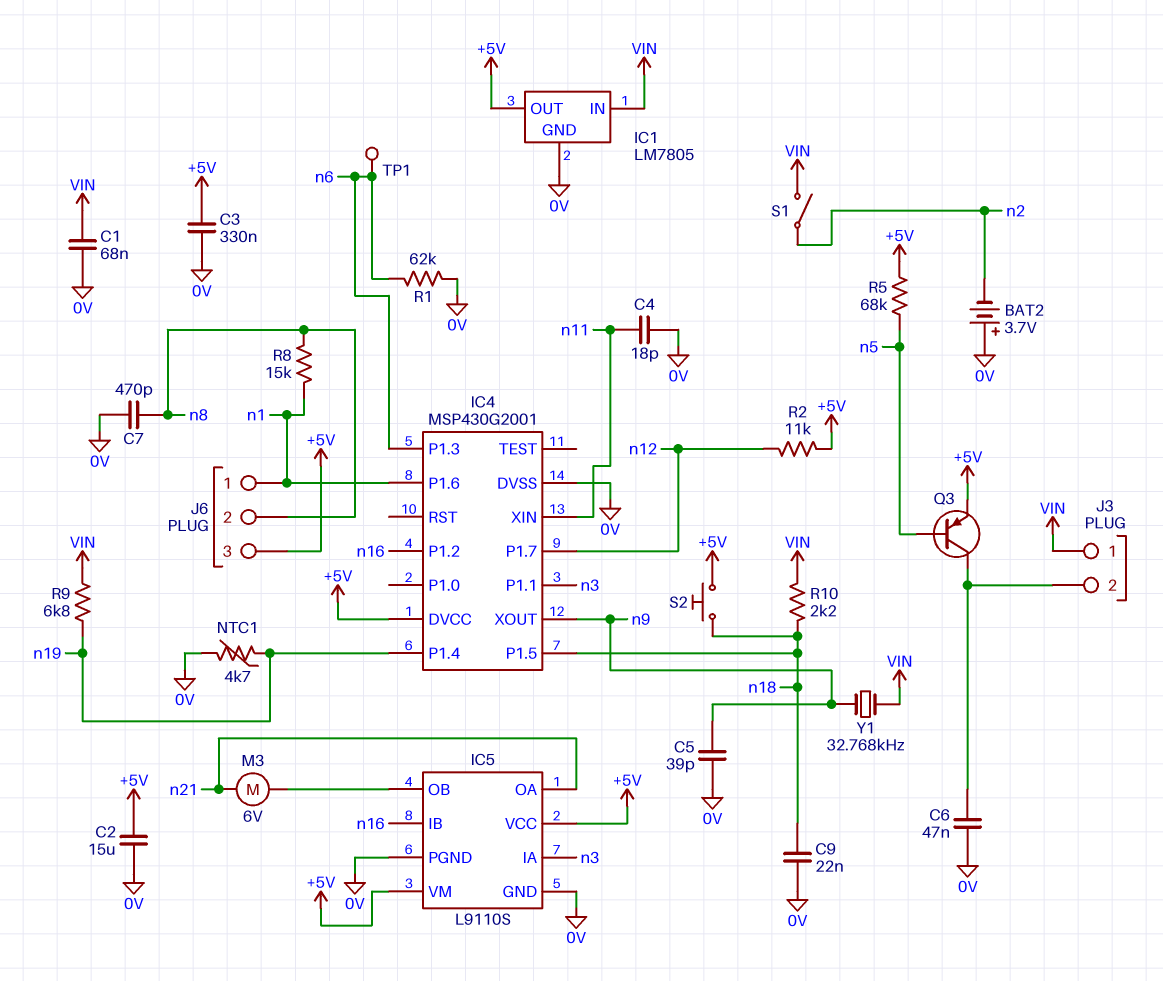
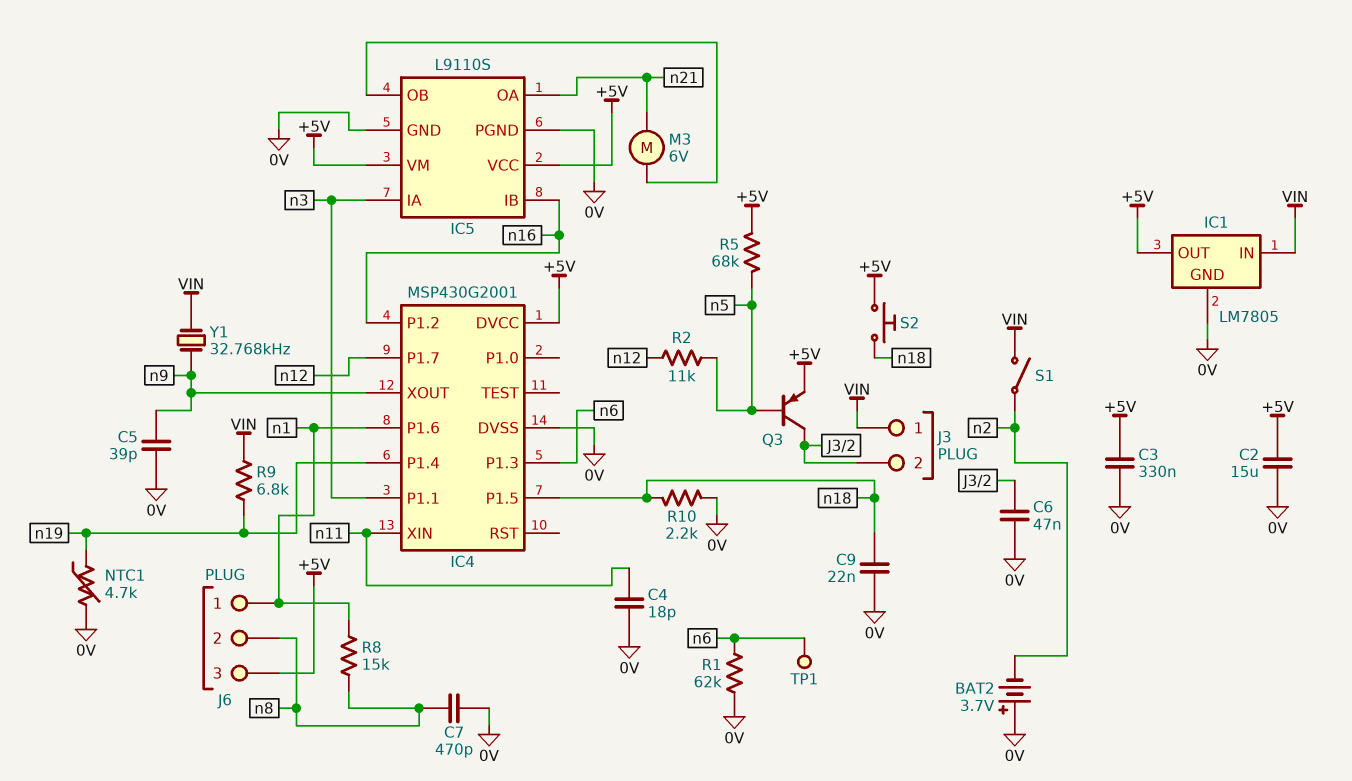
C1: 68nF (0V, VIN) -> none
R2: 11k (+5V, n12) -> 11k (n5, n12)
R10: 2.2k (VIN, n18) -> 2.2k (0V, n18)

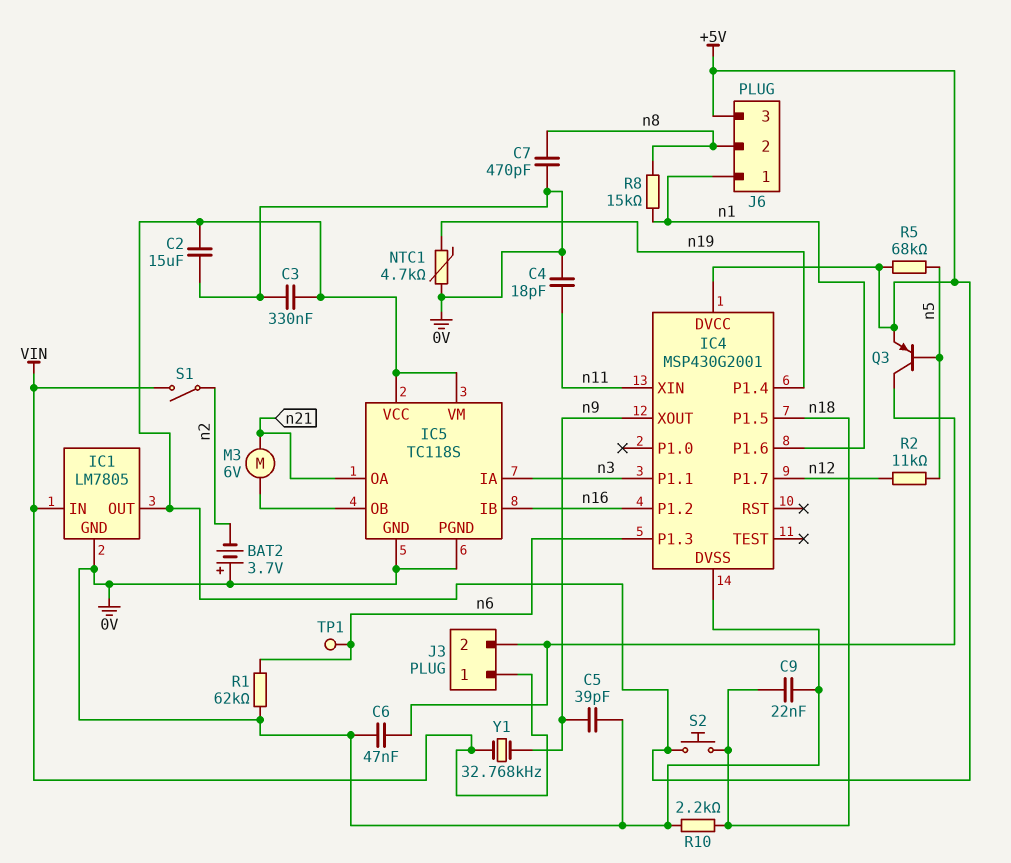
IC5: L9110S -> TC118S
R9: 6.8k (VIN, n19) -> none

